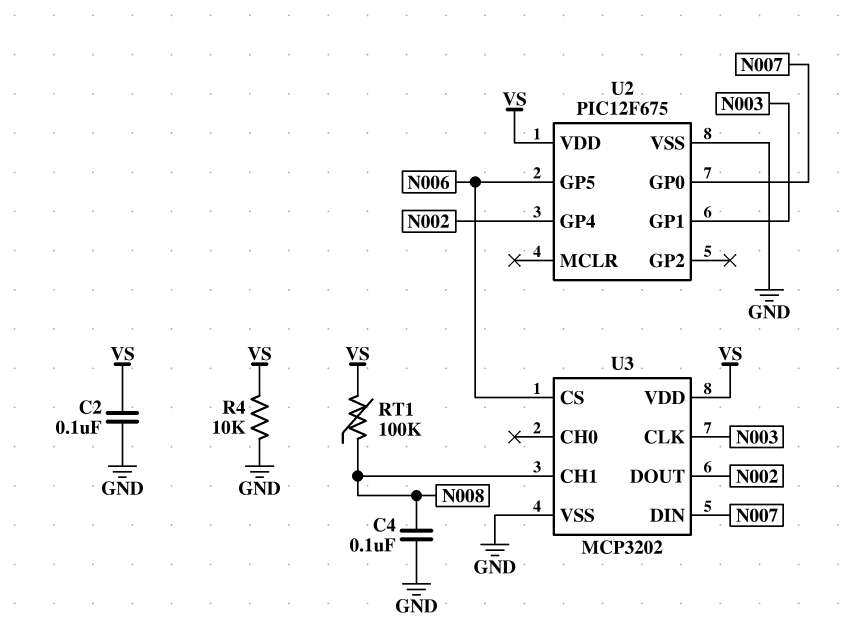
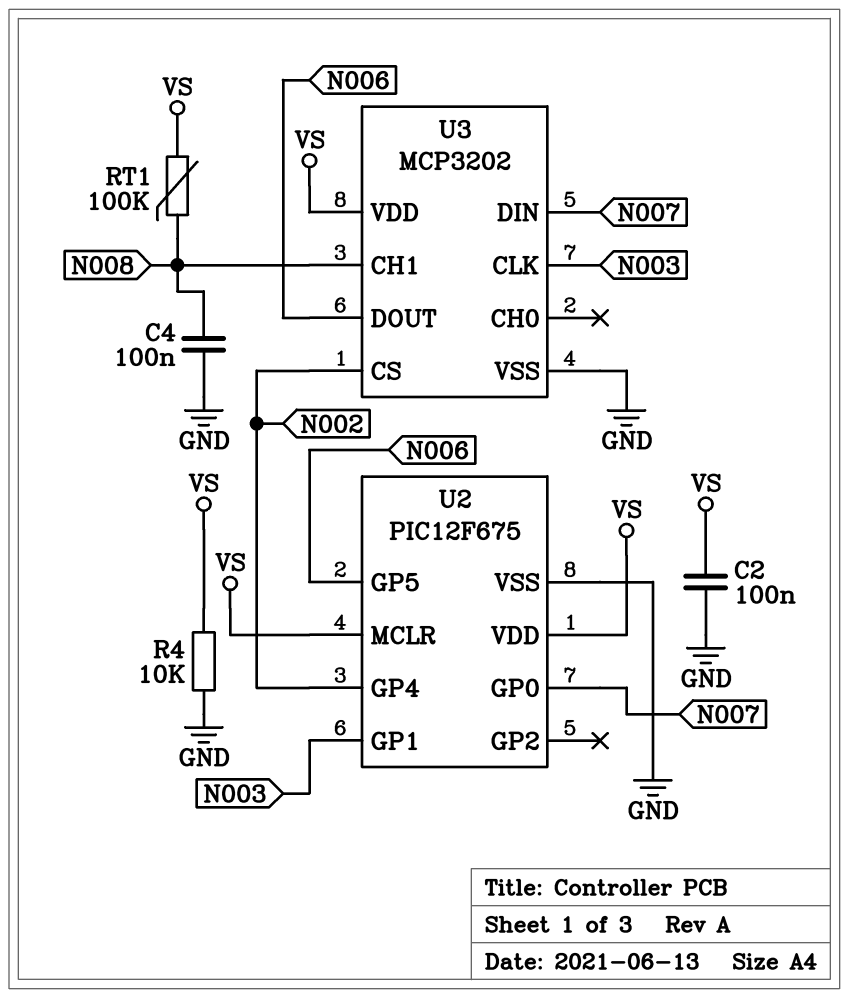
U2 pin MCLR: none -> VS
U3 pin CS: N006 -> N002
U3 pin DOUT: N002 -> N006

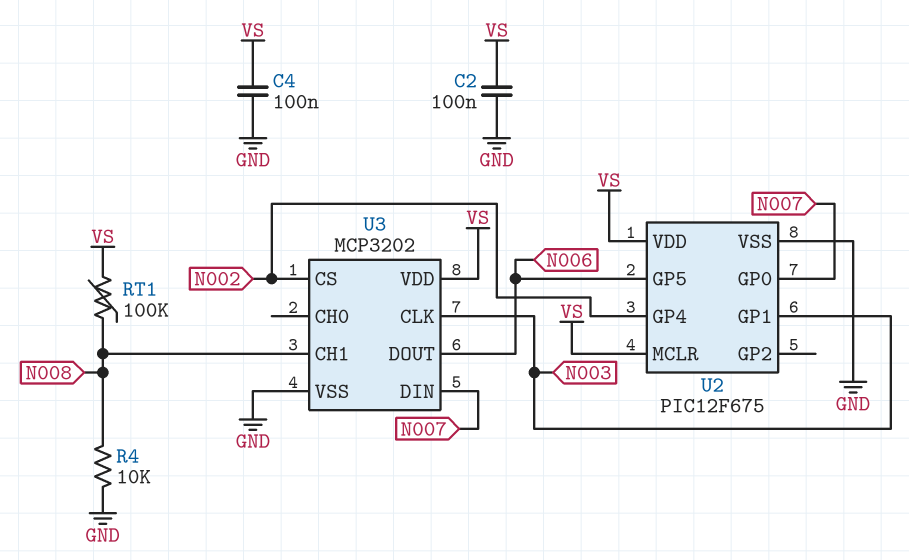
C4: 100nF (GND, N008) -> 100nF (GND, VS)
R4: 10k (GND, VS) -> 10k (GND, N008)

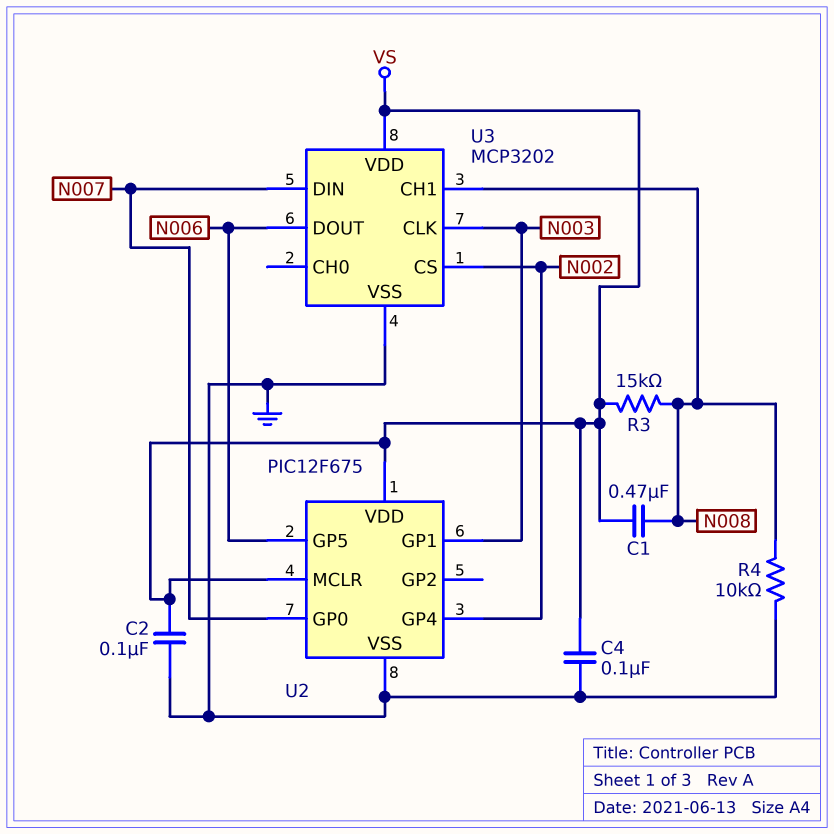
C1: none -> 470nF (N008, VS)
R3: none -> 15k (N008, VS)
RT1: 100k (N008, VS) -> none

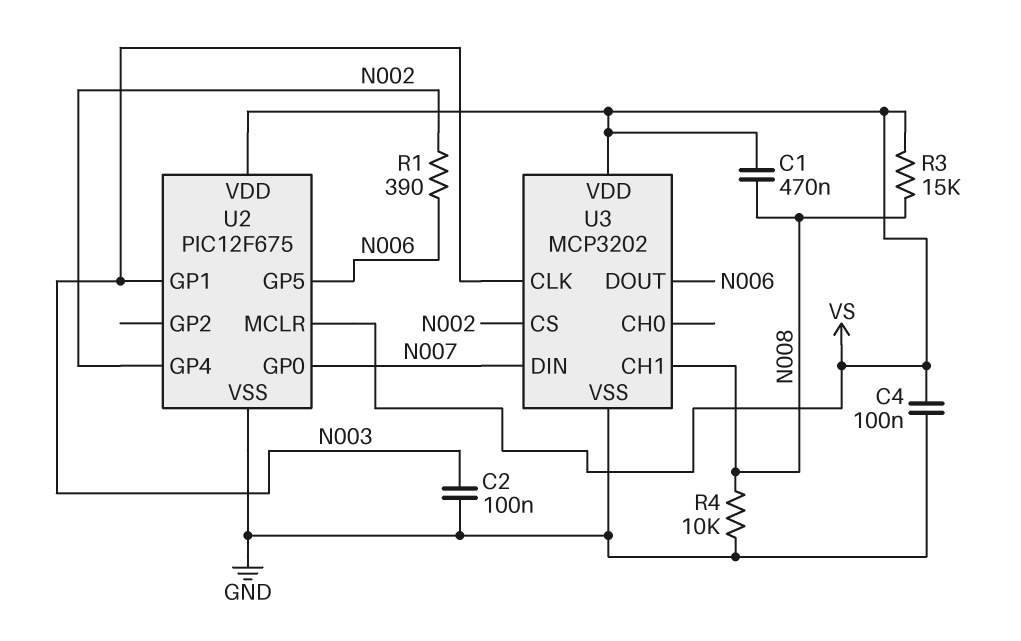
C2: 100nF (GND, VS) -> 100nF (GND, N003)
R1: none -> 390 (N002, N006)

